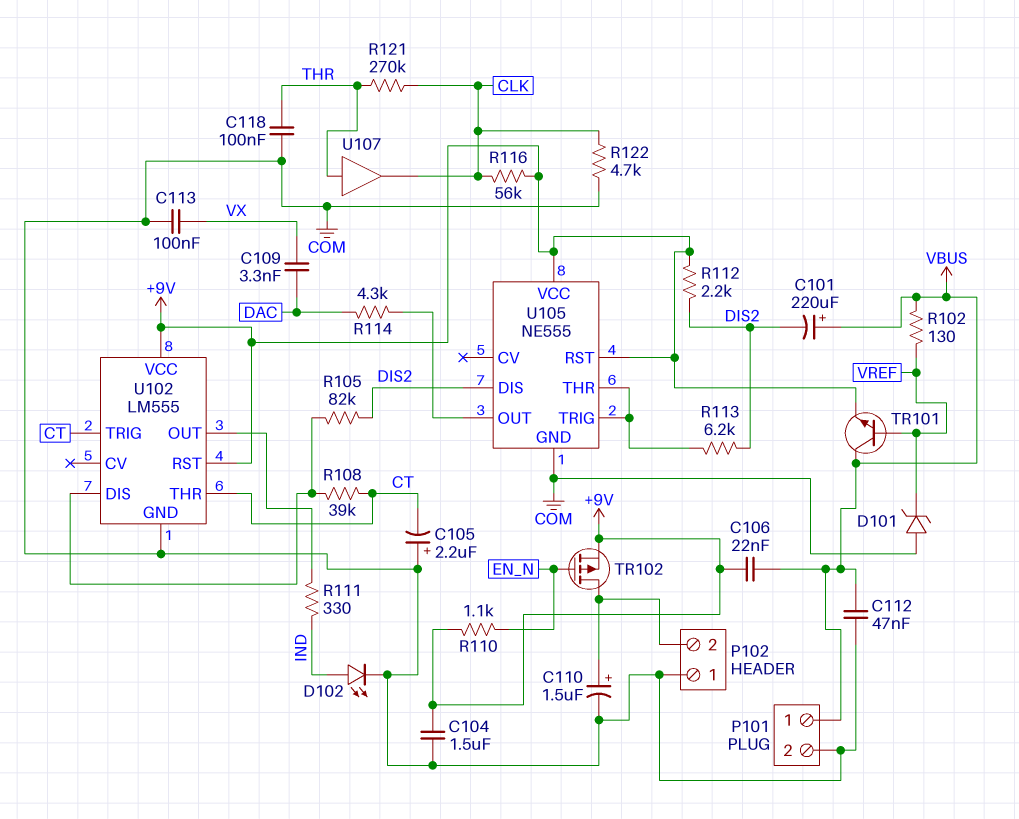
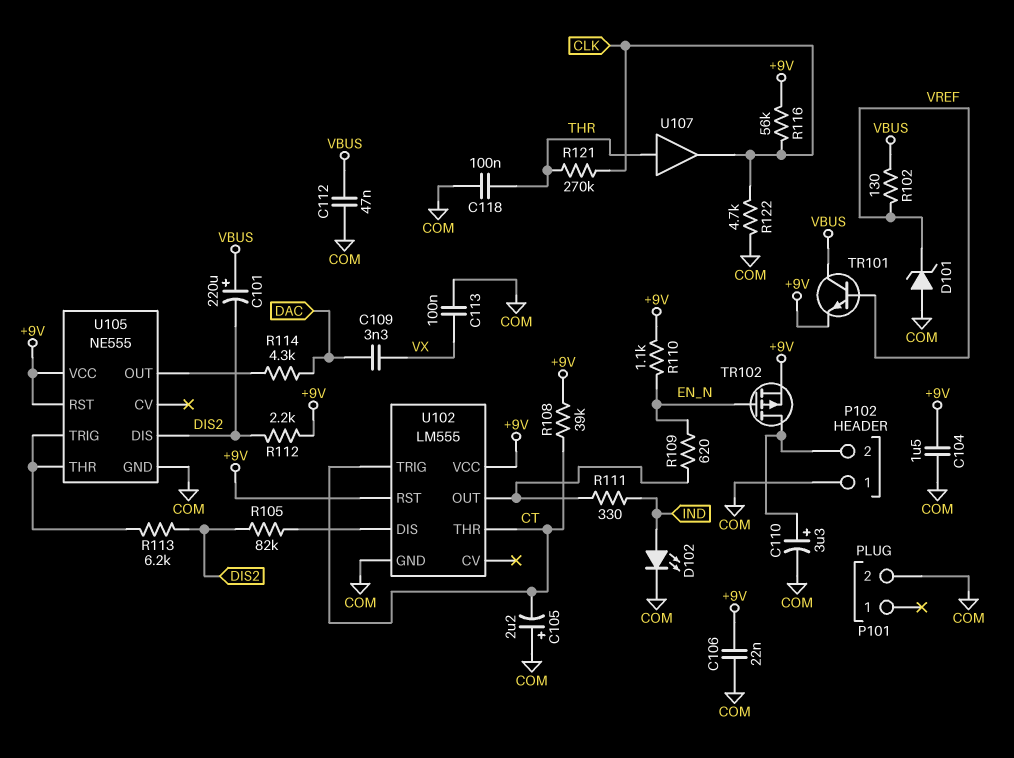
C106: 22nF (+9V, VBUS) -> 22nF (+9V, COM)
C110: 1.5uF (plus P102/2, minus COM) -> 3.3uF (plus P102/2, minus COM)
P101 pin 1: VBUS -> none
R108: 39k (CT, U102/DIS) -> 39k (+9V, CT)
R109: none -> 620 (EN_N, U102/OUT)

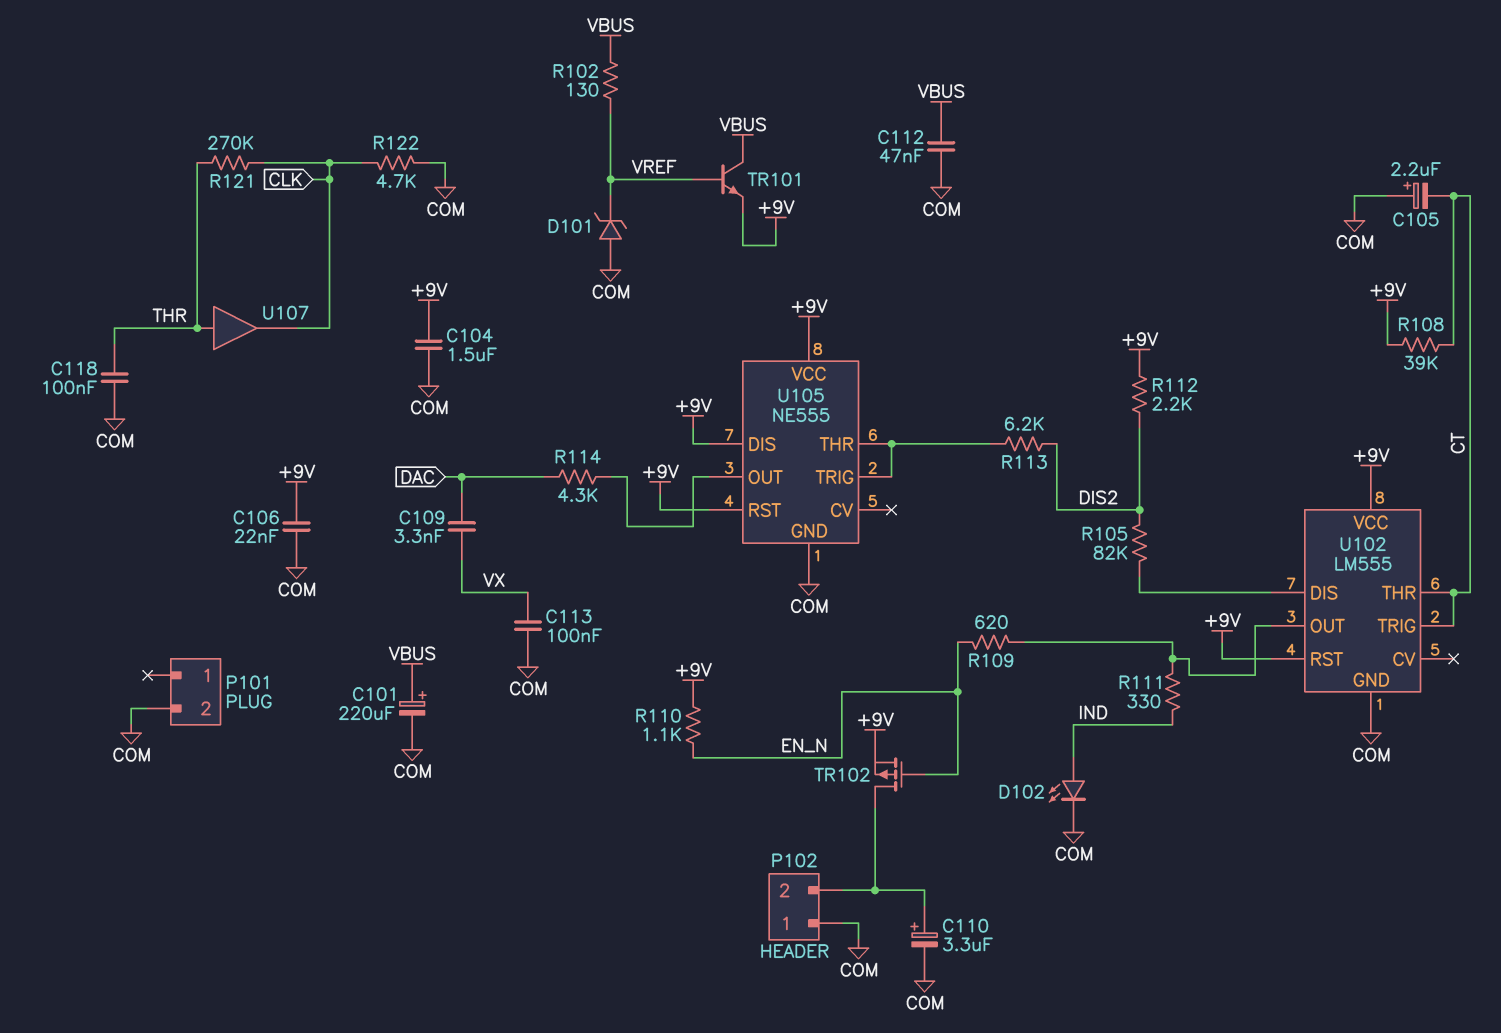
C101: 220uF (plus VBUS, minus DIS2) -> 220uF (plus VBUS, minus COM)
R116: 56k (+9V, CLK) -> none
U105 pin DIS: DIS2 -> +9V

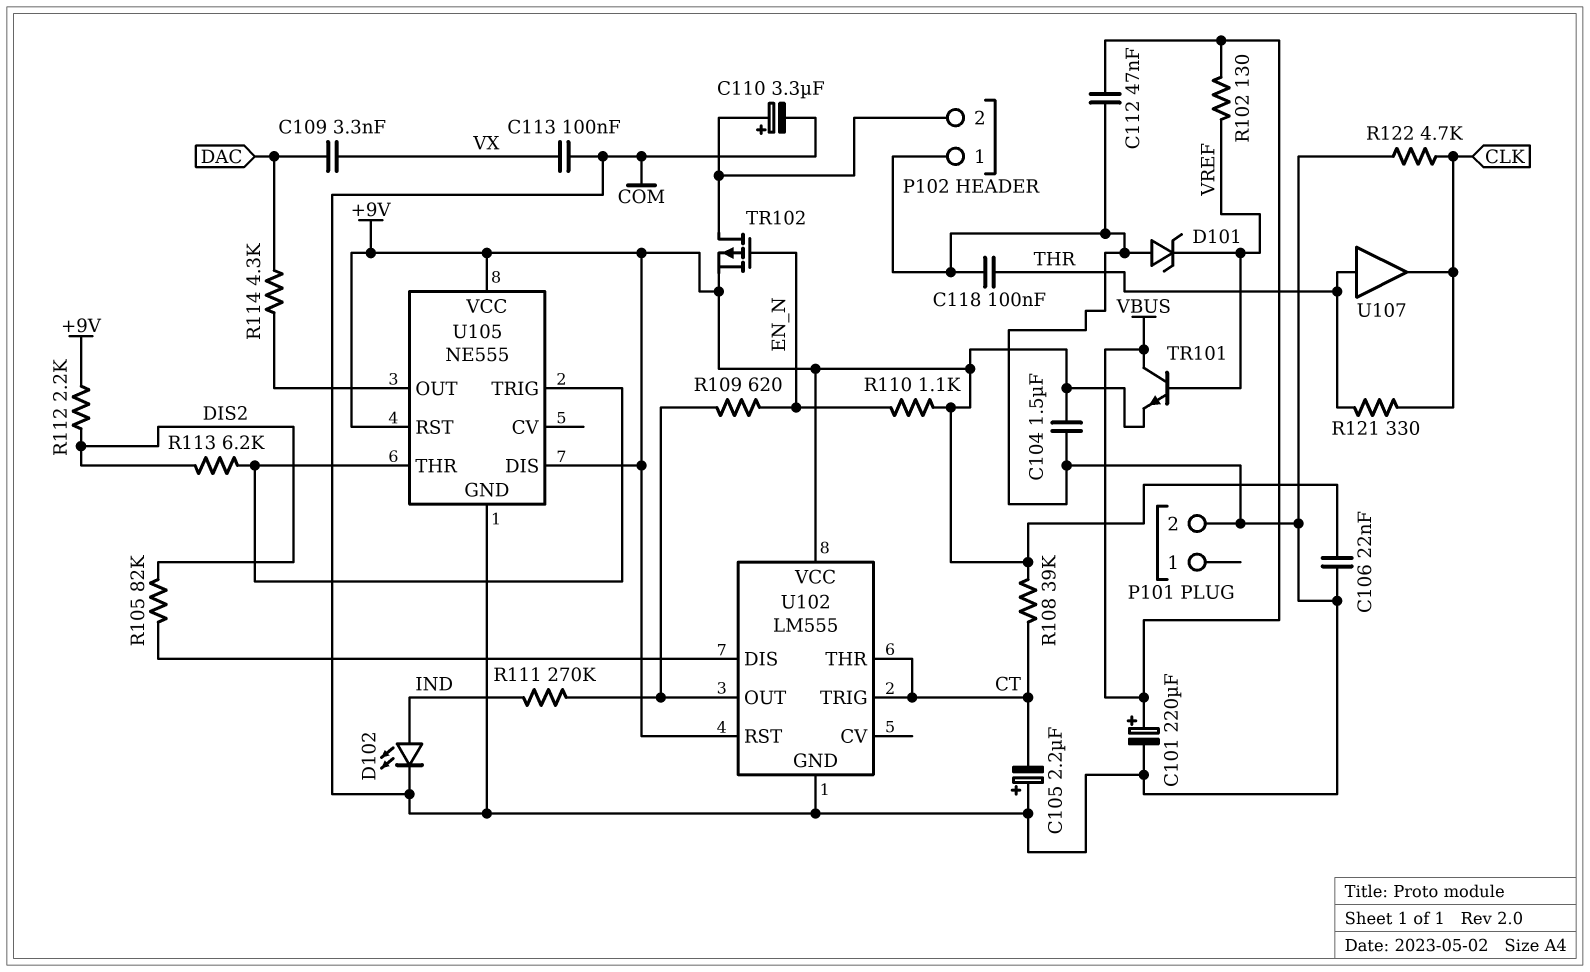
R111: 330 (IND, U102/OUT) -> 270k (IND, U102/OUT)
R121: 270k (CLK, THR) -> 330 (CLK, THR)

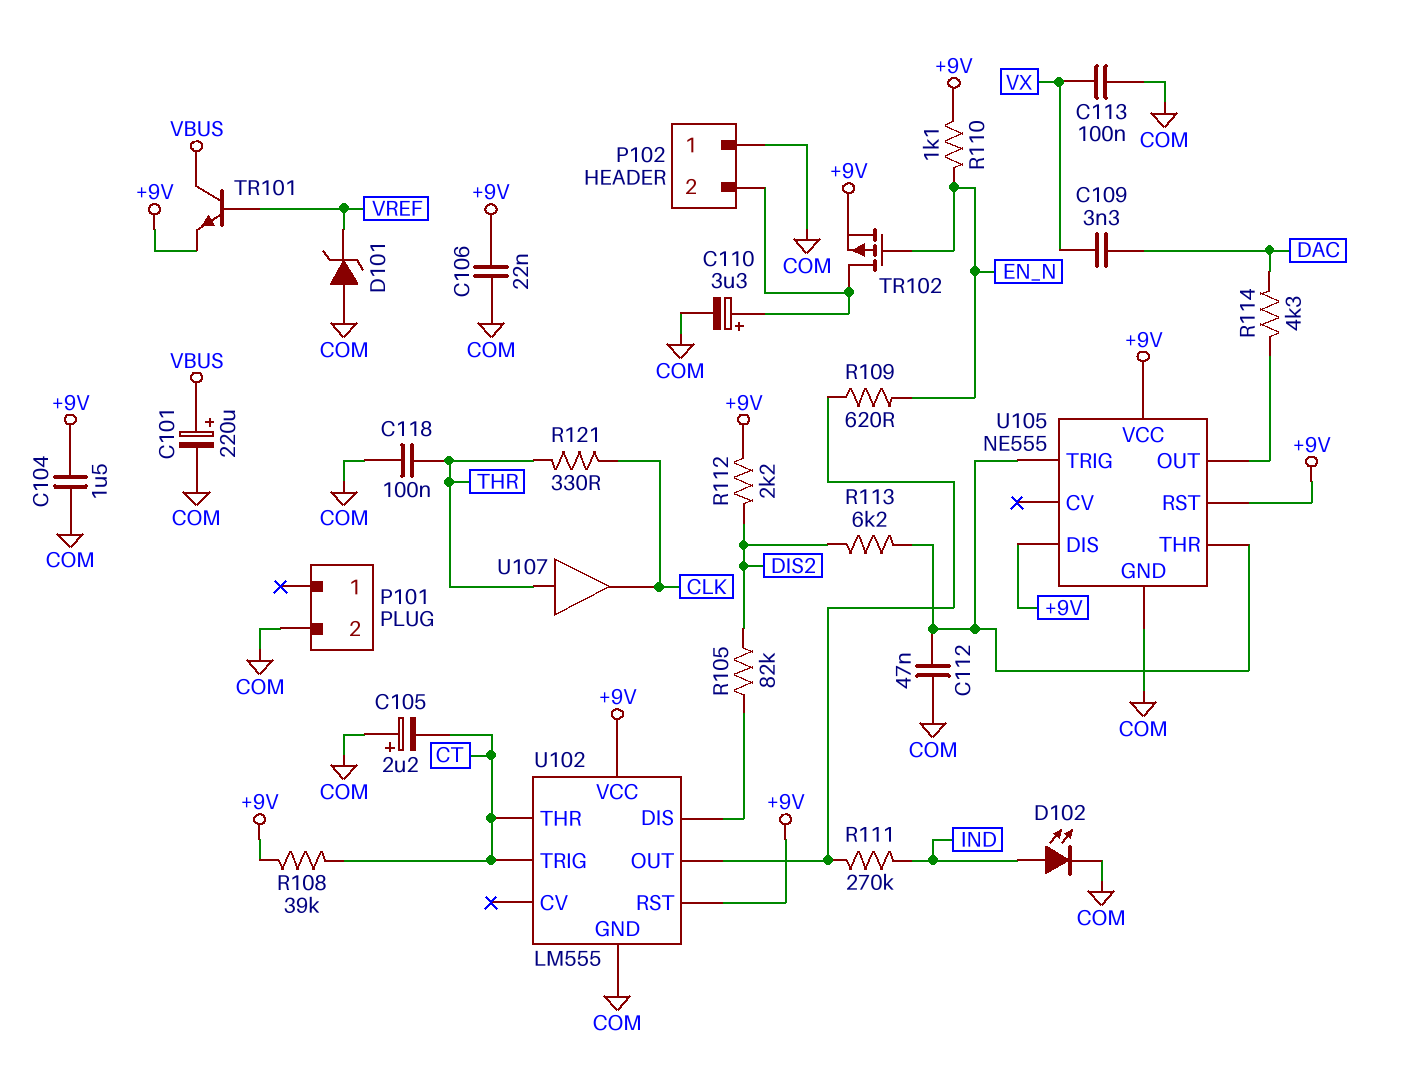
C112: 47nF (COM, VBUS) -> 47nF (COM, U105/THR)
R102: 130 (VBUS, VREF) -> none
R122: 4.7k (CLK, COM) -> none

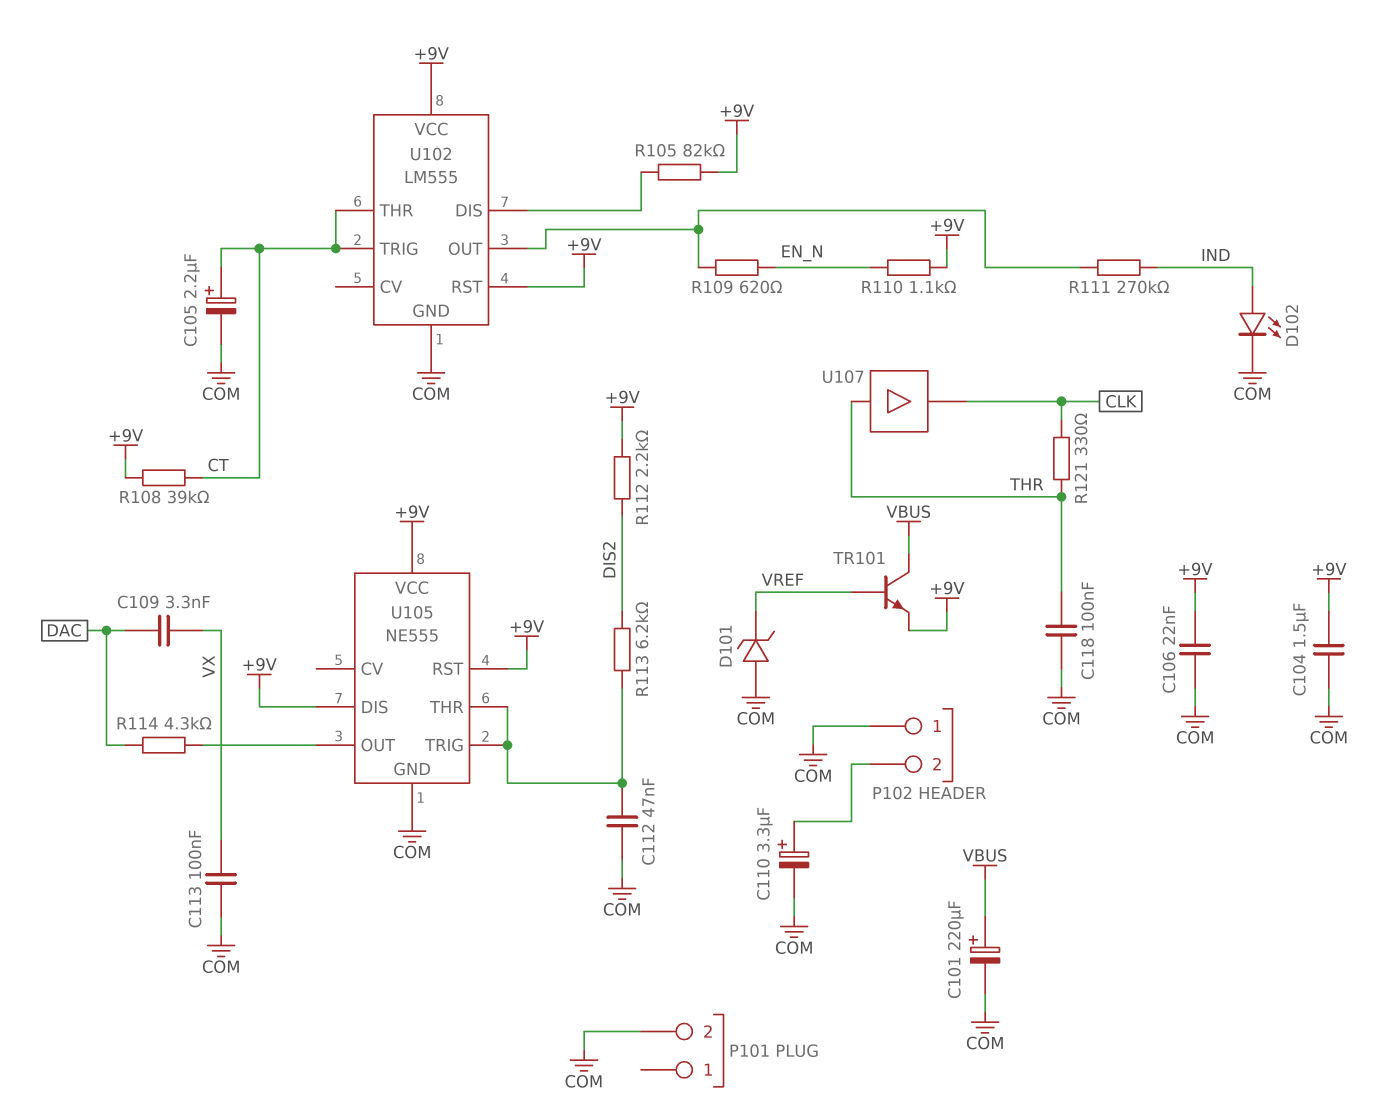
C105: 2.2uF (plus COM, minus CT) -> 2.2uF (plus CT, minus COM)
R105: 82k (DIS2, U102/DIS) -> 82k (+9V, U102/DIS)
TR102: PMOS (G EN_N, D P102/2, S +9V) -> none

